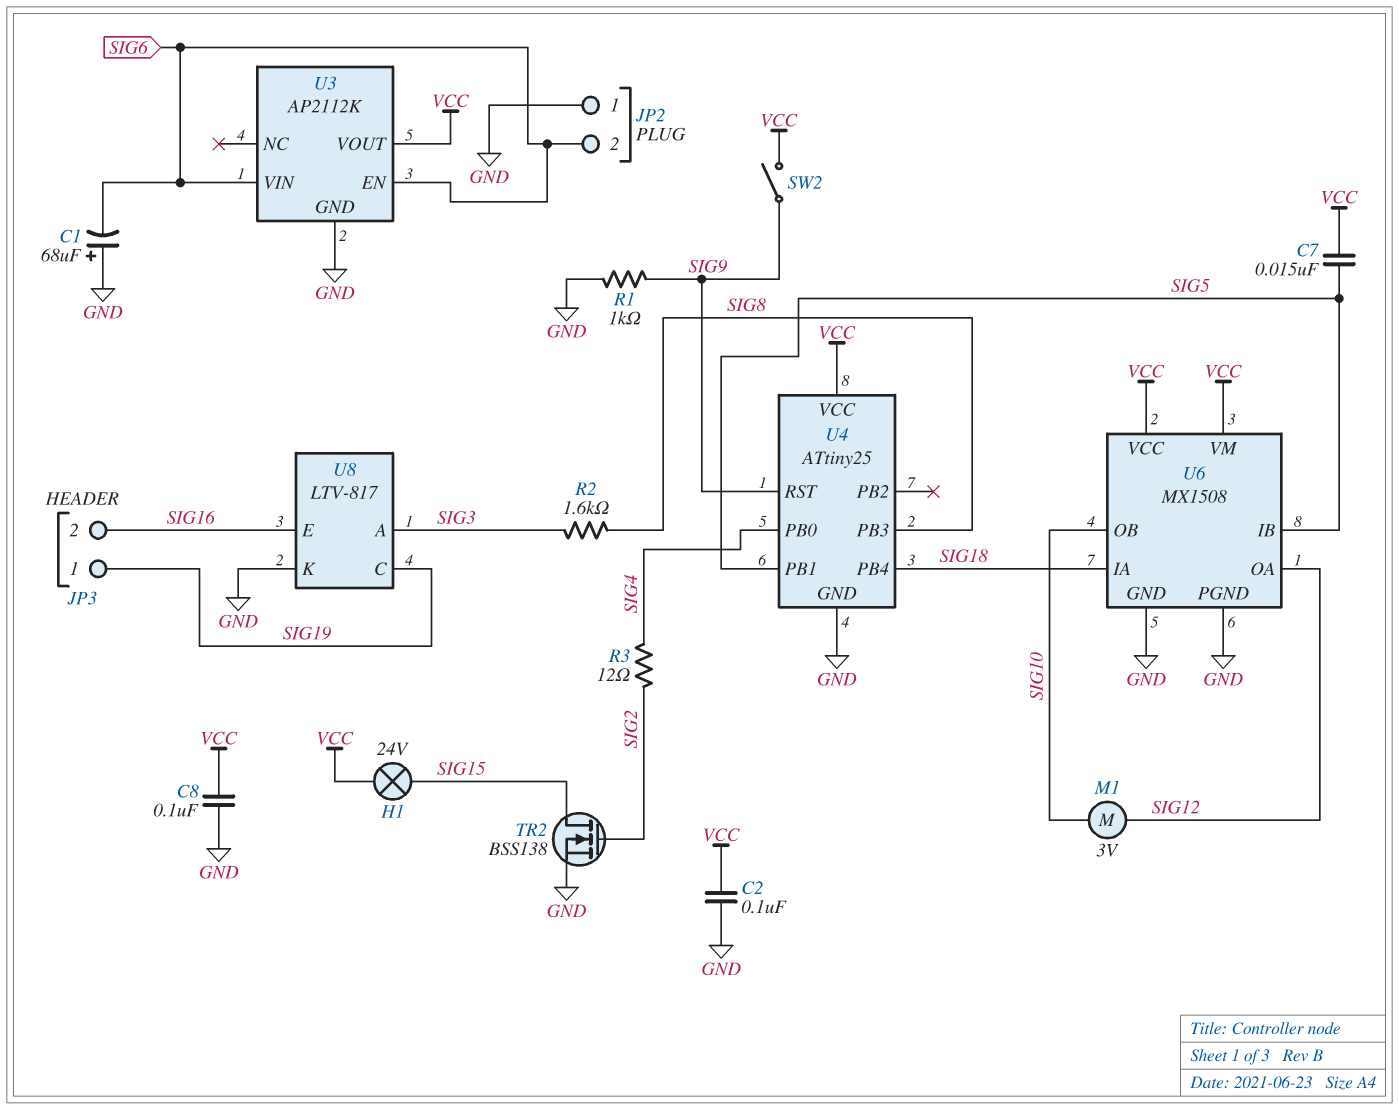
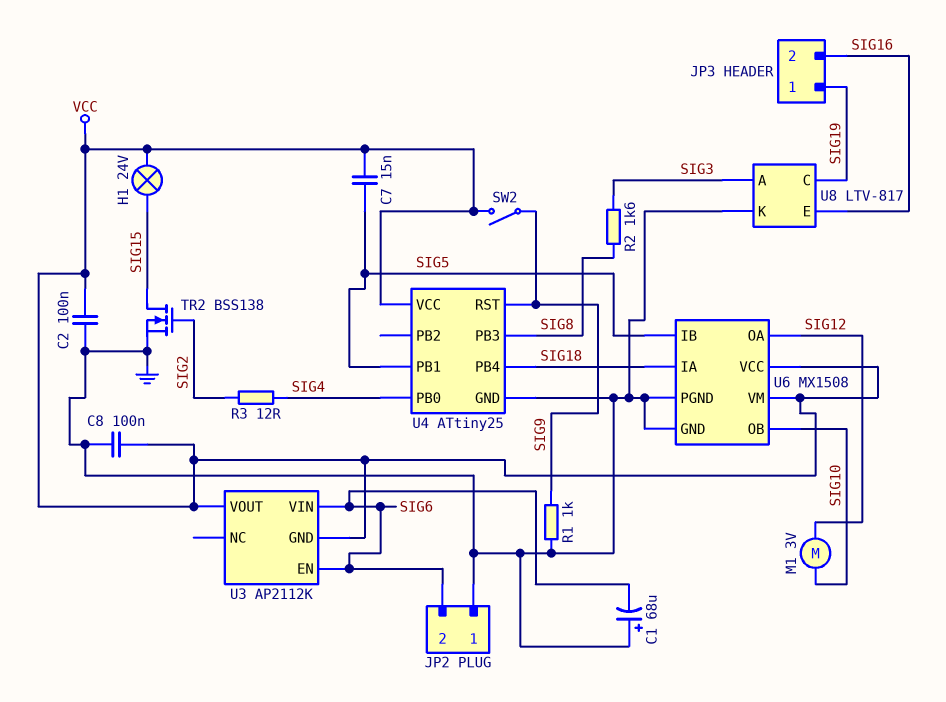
U3 pin GND: GND -> VCC

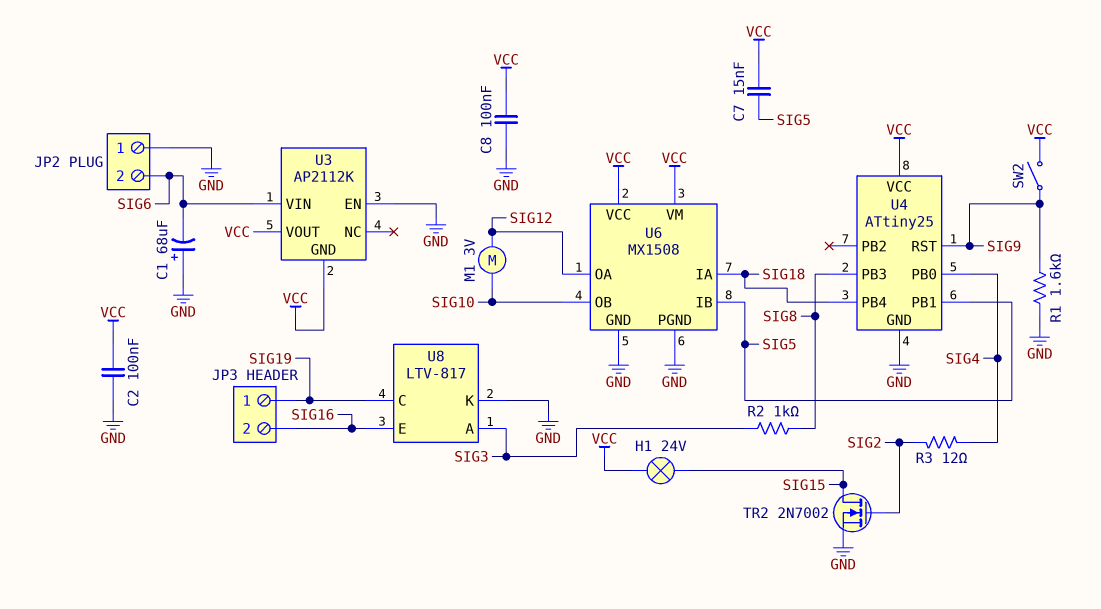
R1: 1k (GND, SIG9) -> 1.6k (GND, SIG9)
R2: 1.6k (SIG3, SIG8) -> 1k (SIG3, SIG8)
TR2: NMOS BSS138 (G SIG2, D SIG15, S GND) -> NMOS 2N7002 (G SIG2, D SIG15, S GND)
U3 pin EN: SIG6 -> GND

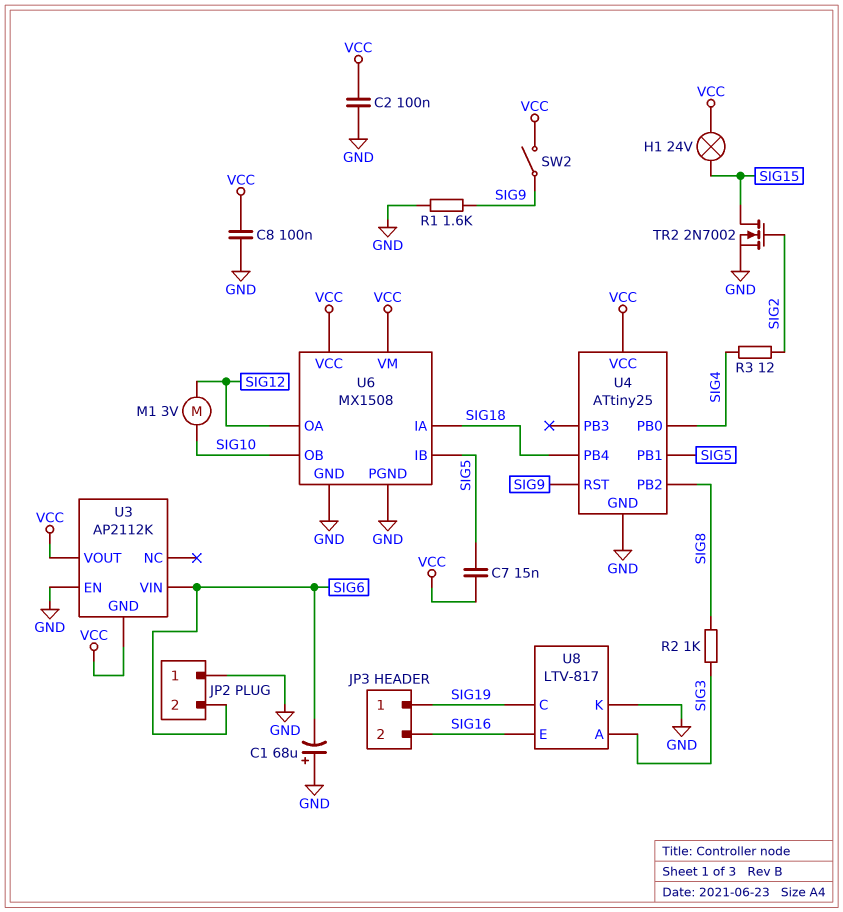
U4 pin PB2: none -> SIG8
U4 pin PB3: SIG8 -> none

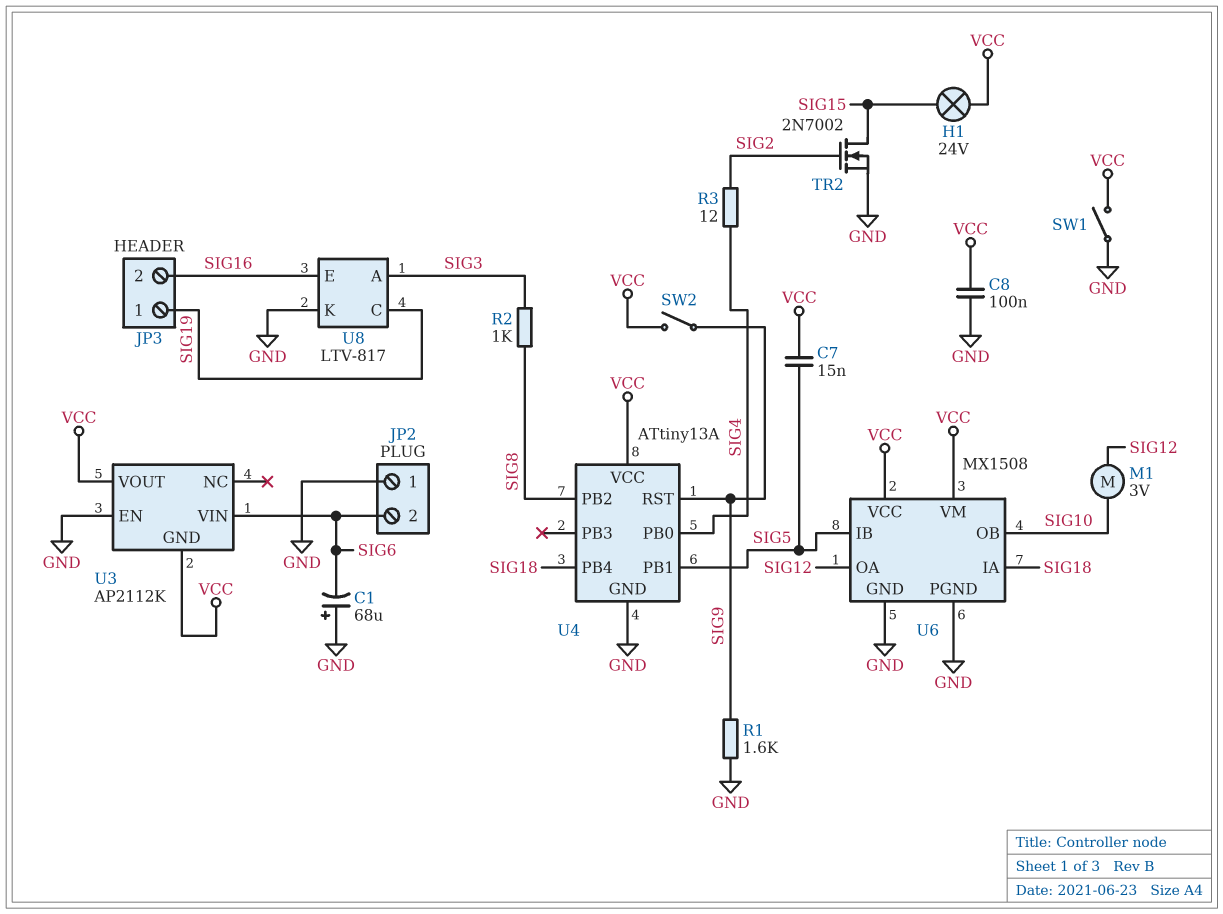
C2: 100nF (GND, VCC) -> none
SW1: none -> switch (GND, VCC)
U4: ATtiny25 -> ATtiny13A

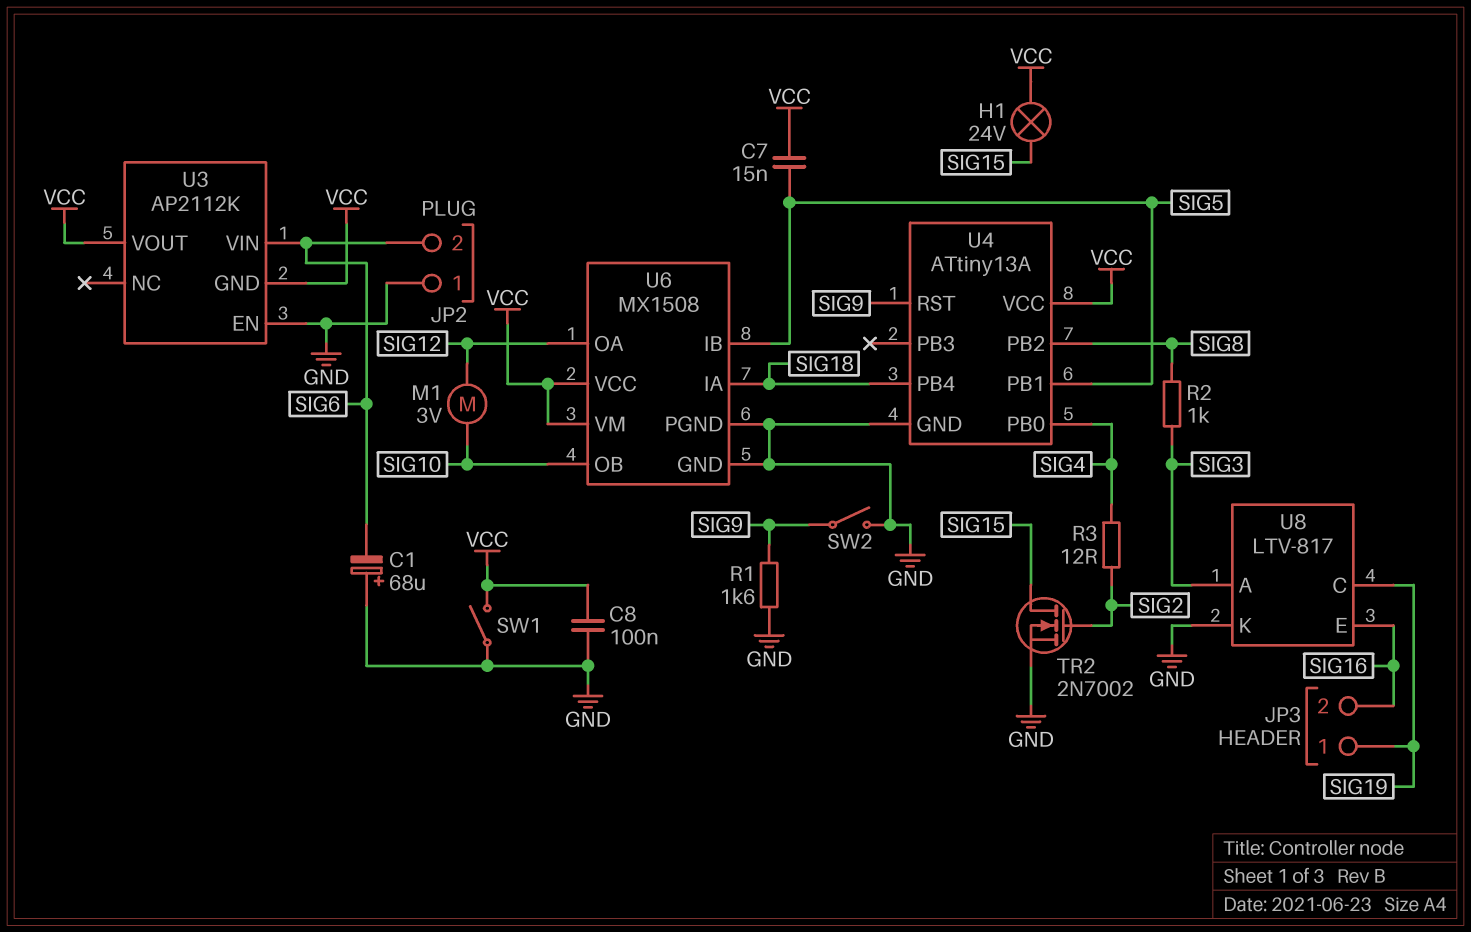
SW2: switch (SIG9, VCC) -> switch (GND, SIG9)

